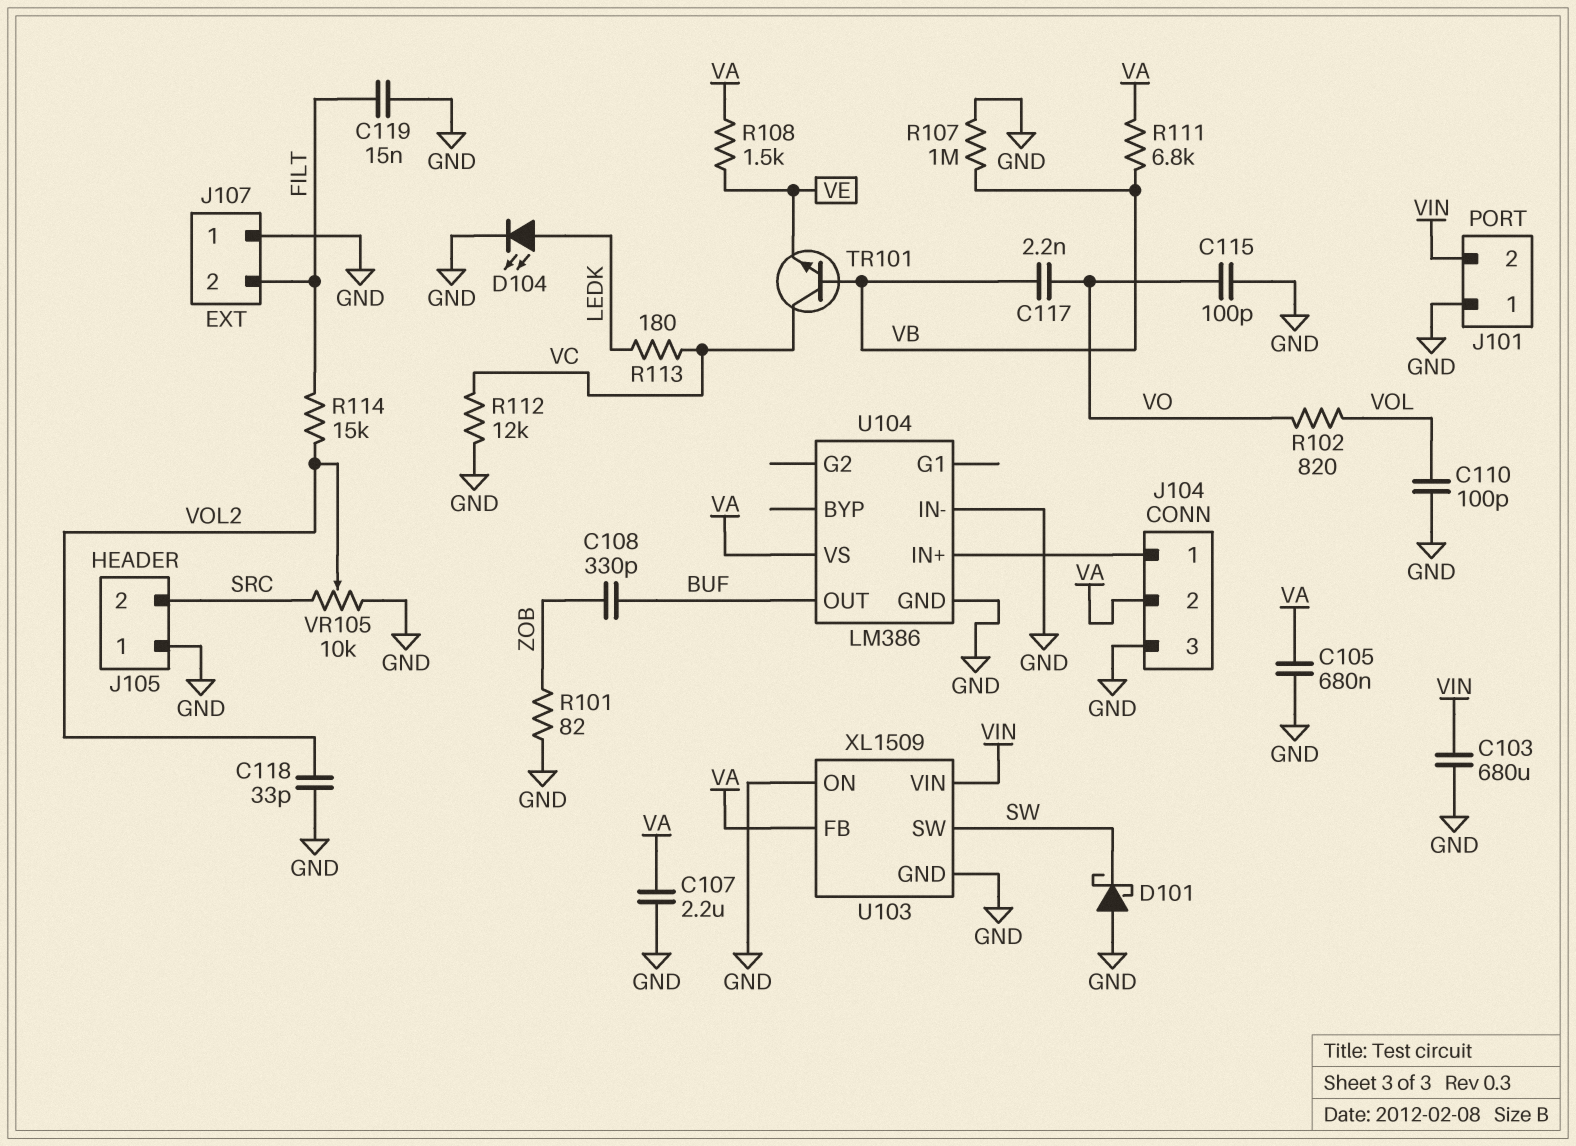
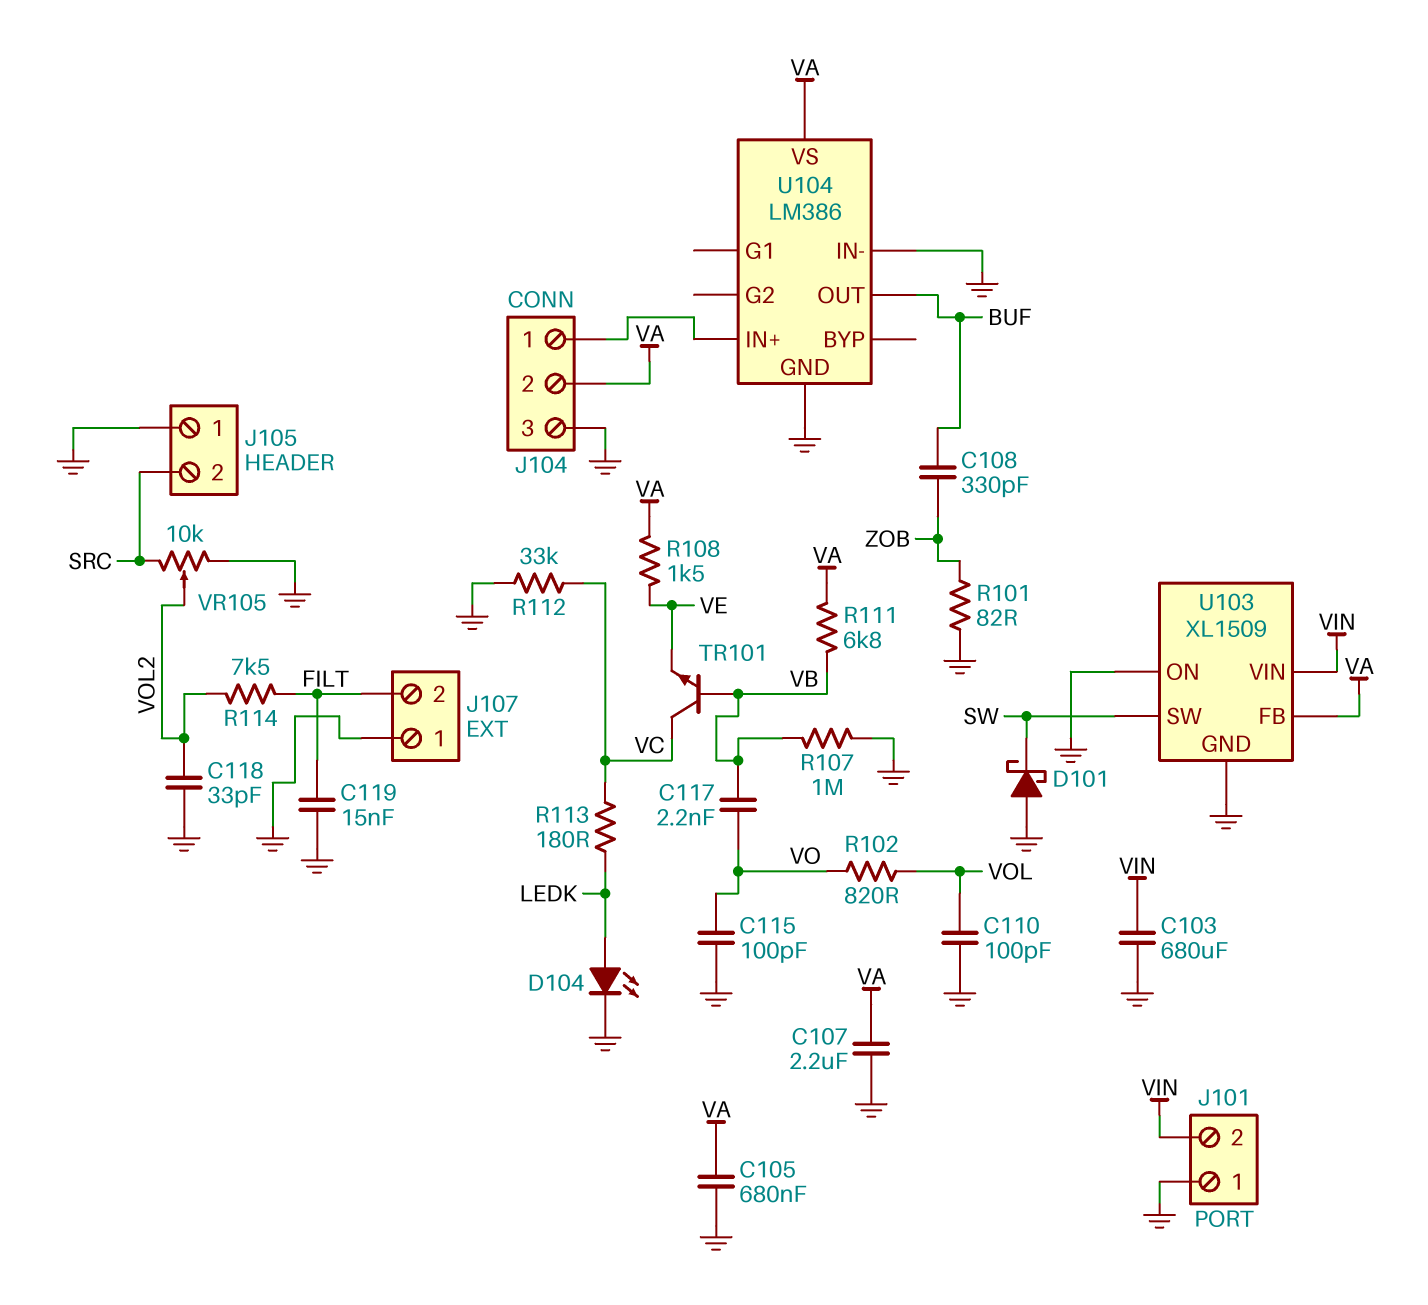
R112: 12k (GND, VC) -> 33k (GND, VC)
R114: 15k (FILT, VOL2) -> 7.5k (FILT, VOL2)

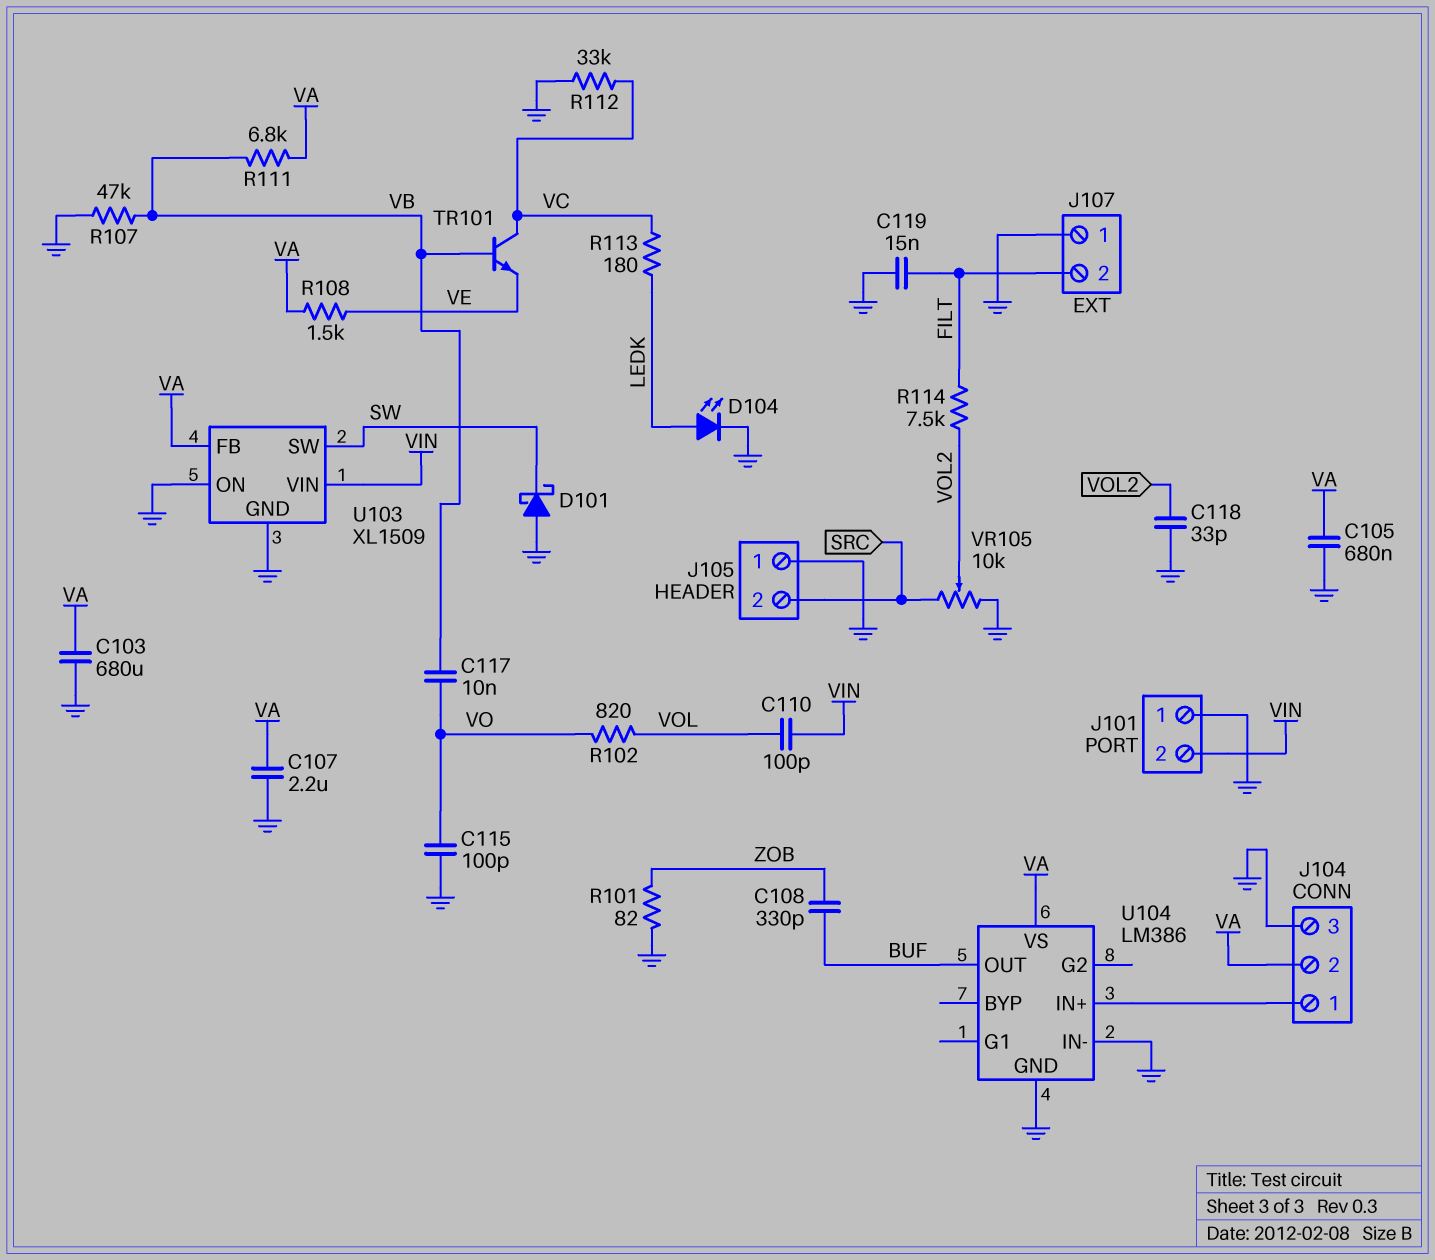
C103: 680uF (GND, VIN) -> 680uF (GND, VA)
C110: 100pF (GND, VOL) -> 100pF (VIN, VOL)
C117: 2.2nF (VB, VO) -> 10nF (VB, VO)
R107: 1M (GND, VB) -> 47k (GND, VB)

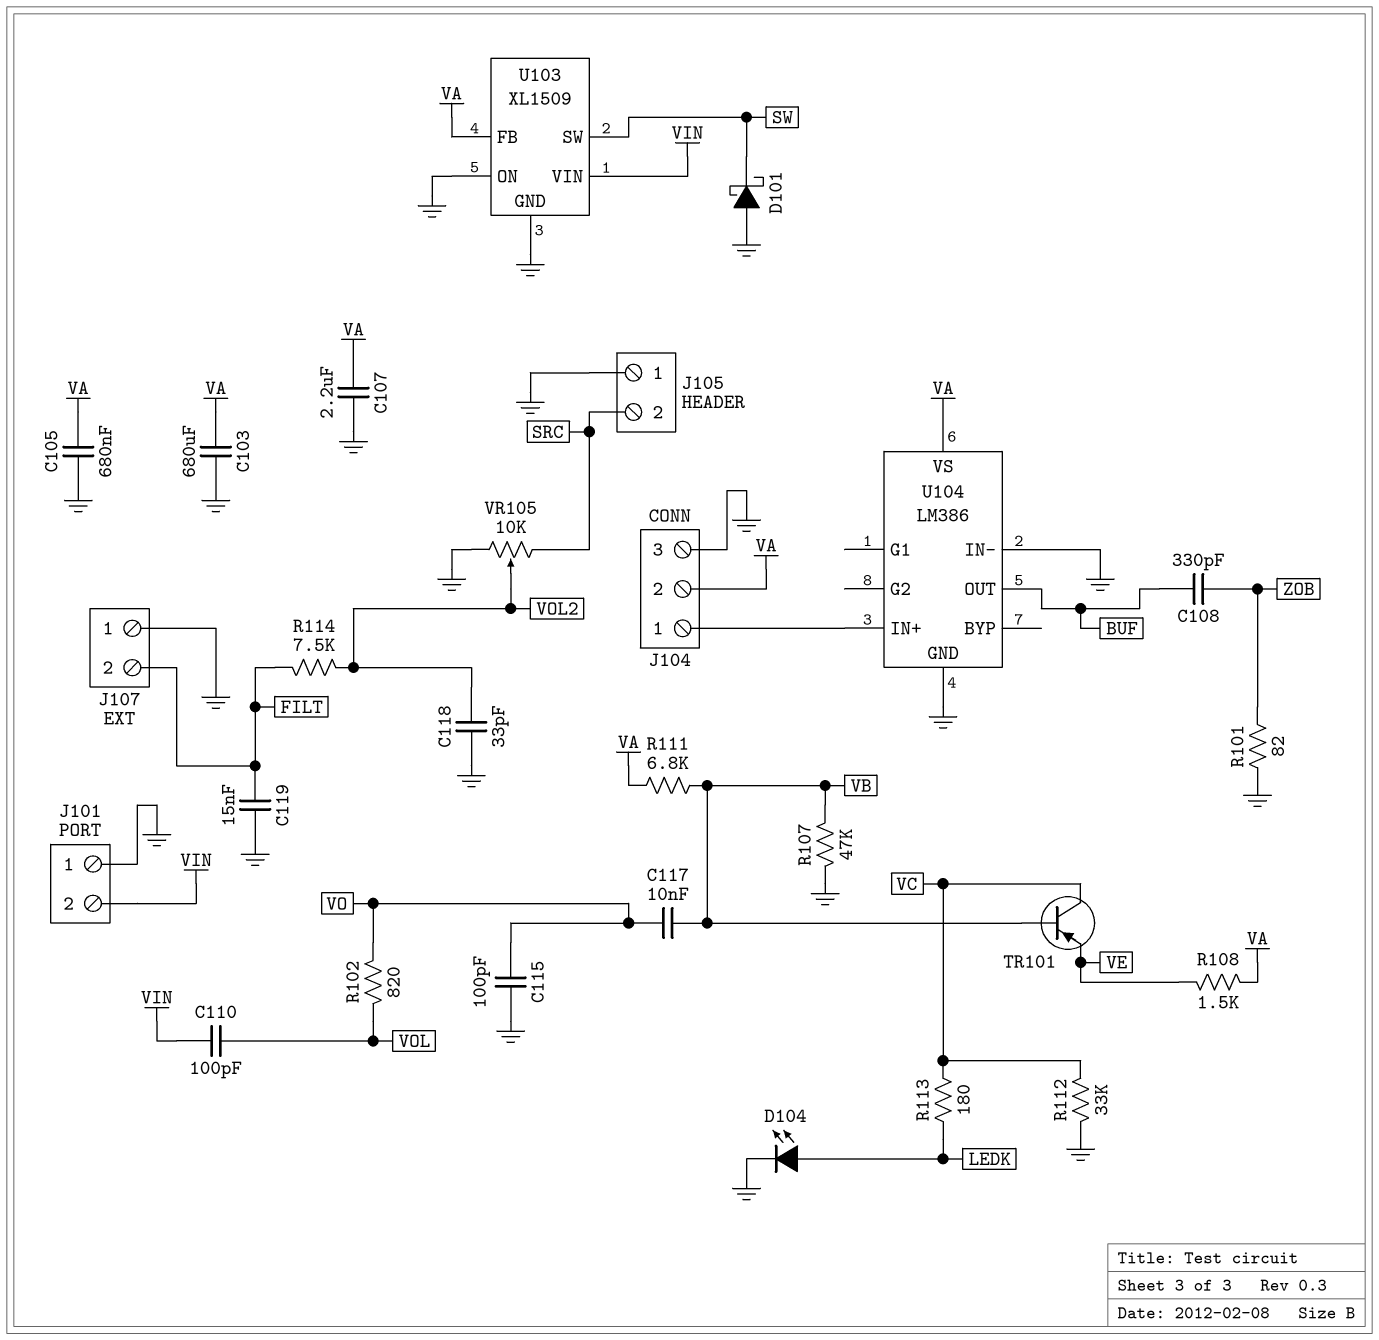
TR101: NPN (B VB, C VC, E VE) -> PNP (B VB, C VC, E VE)

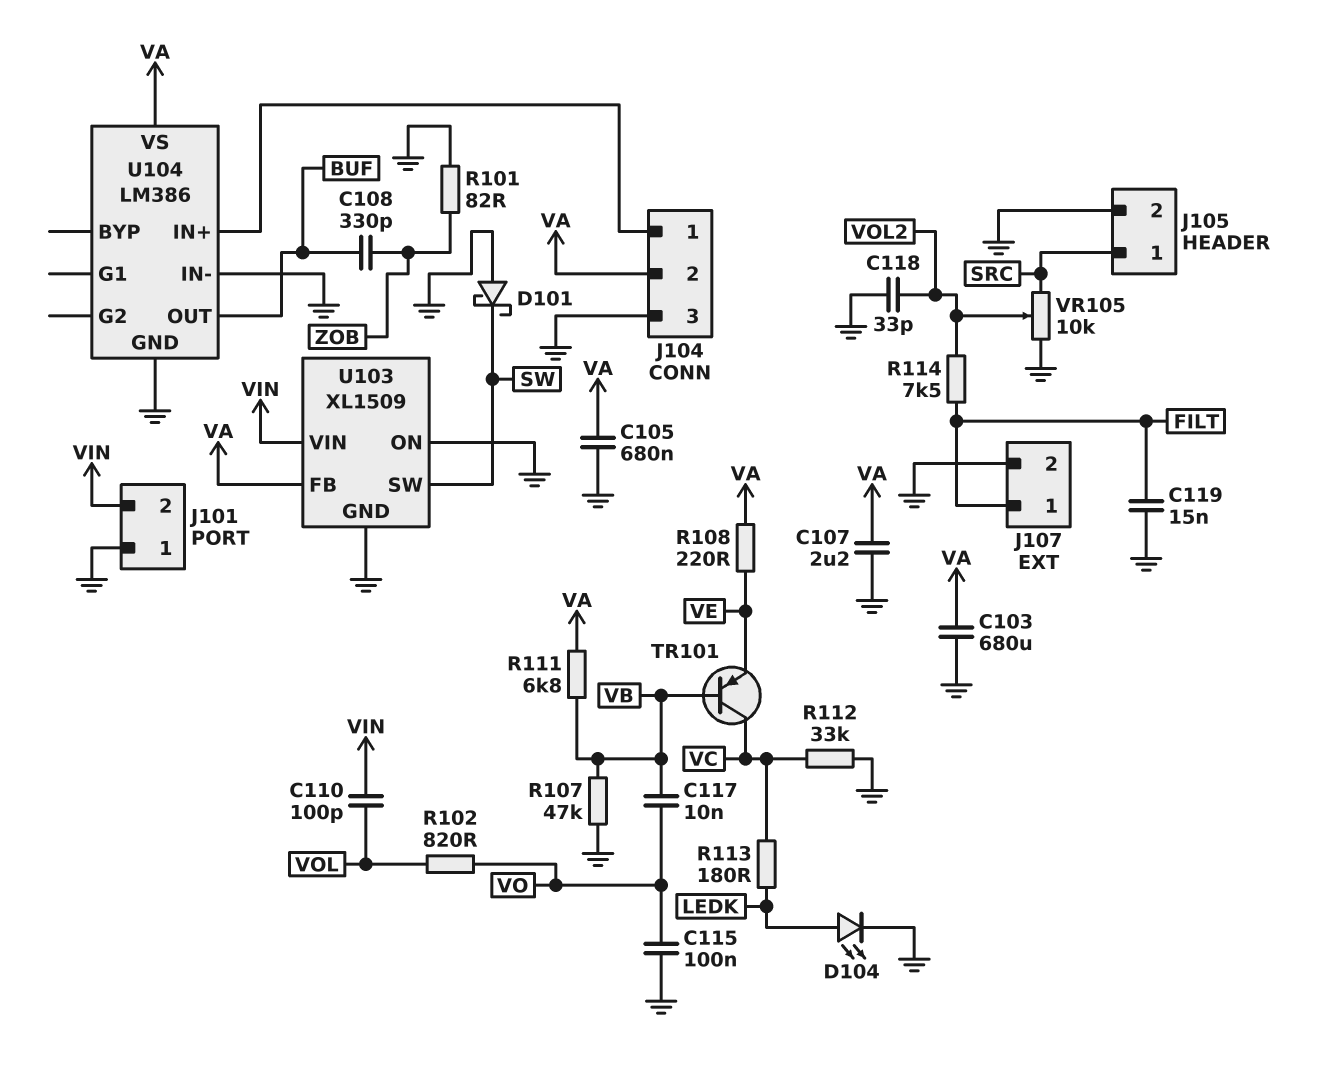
C115: 100pF (GND, VO) -> 100nF (GND, VO)
J105 pin 1: GND -> SRC
J105 pin 2: SRC -> GND
J107 pin 1: GND -> FILT
J107 pin 2: FILT -> GND
R108: 1.5k (VA, VE) -> 220 (VA, VE)

